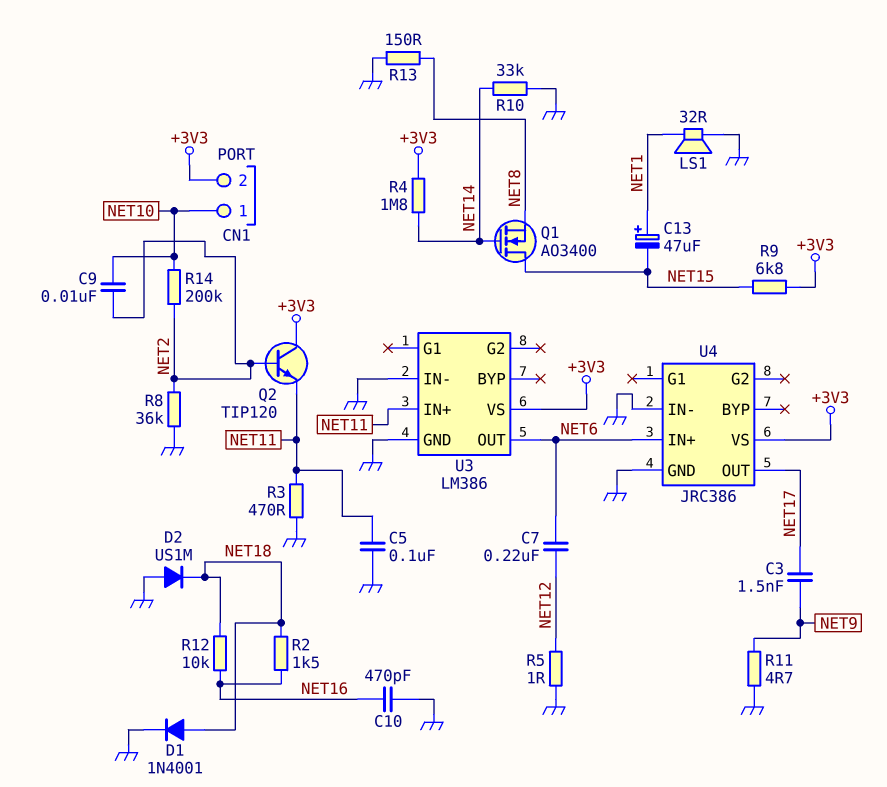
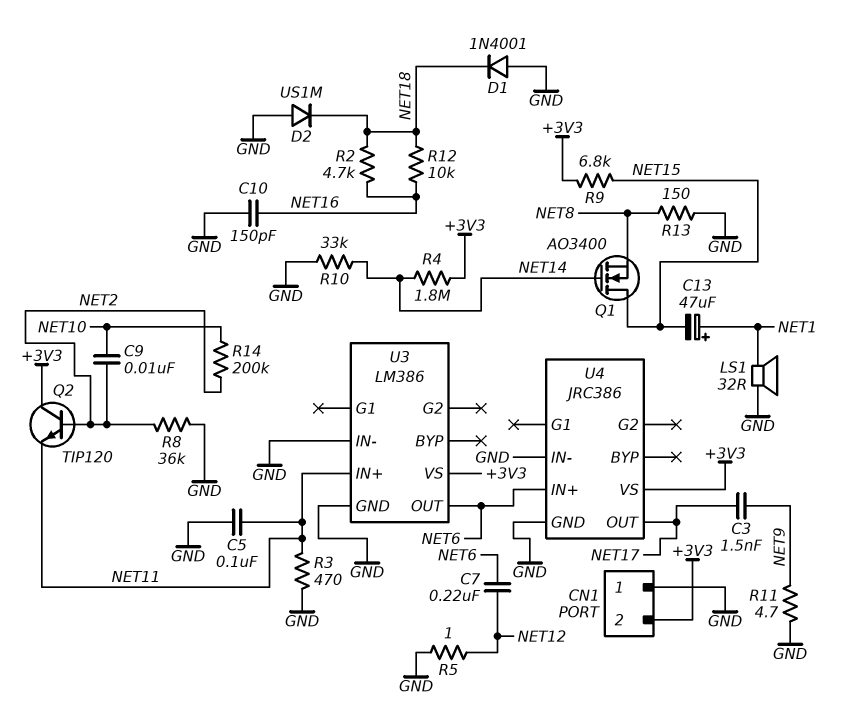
C10: 470pF (GND, NET16) -> 150pF (GND, NET16)
CN1 pin 1: NET10 -> GND
D1: diode 1N4001 (A NET18, K GND) -> diode 1N4001 (A GND, K NET18)
R2: 1.5k (NET16, NET18) -> 4.7k (NET16, NET18)

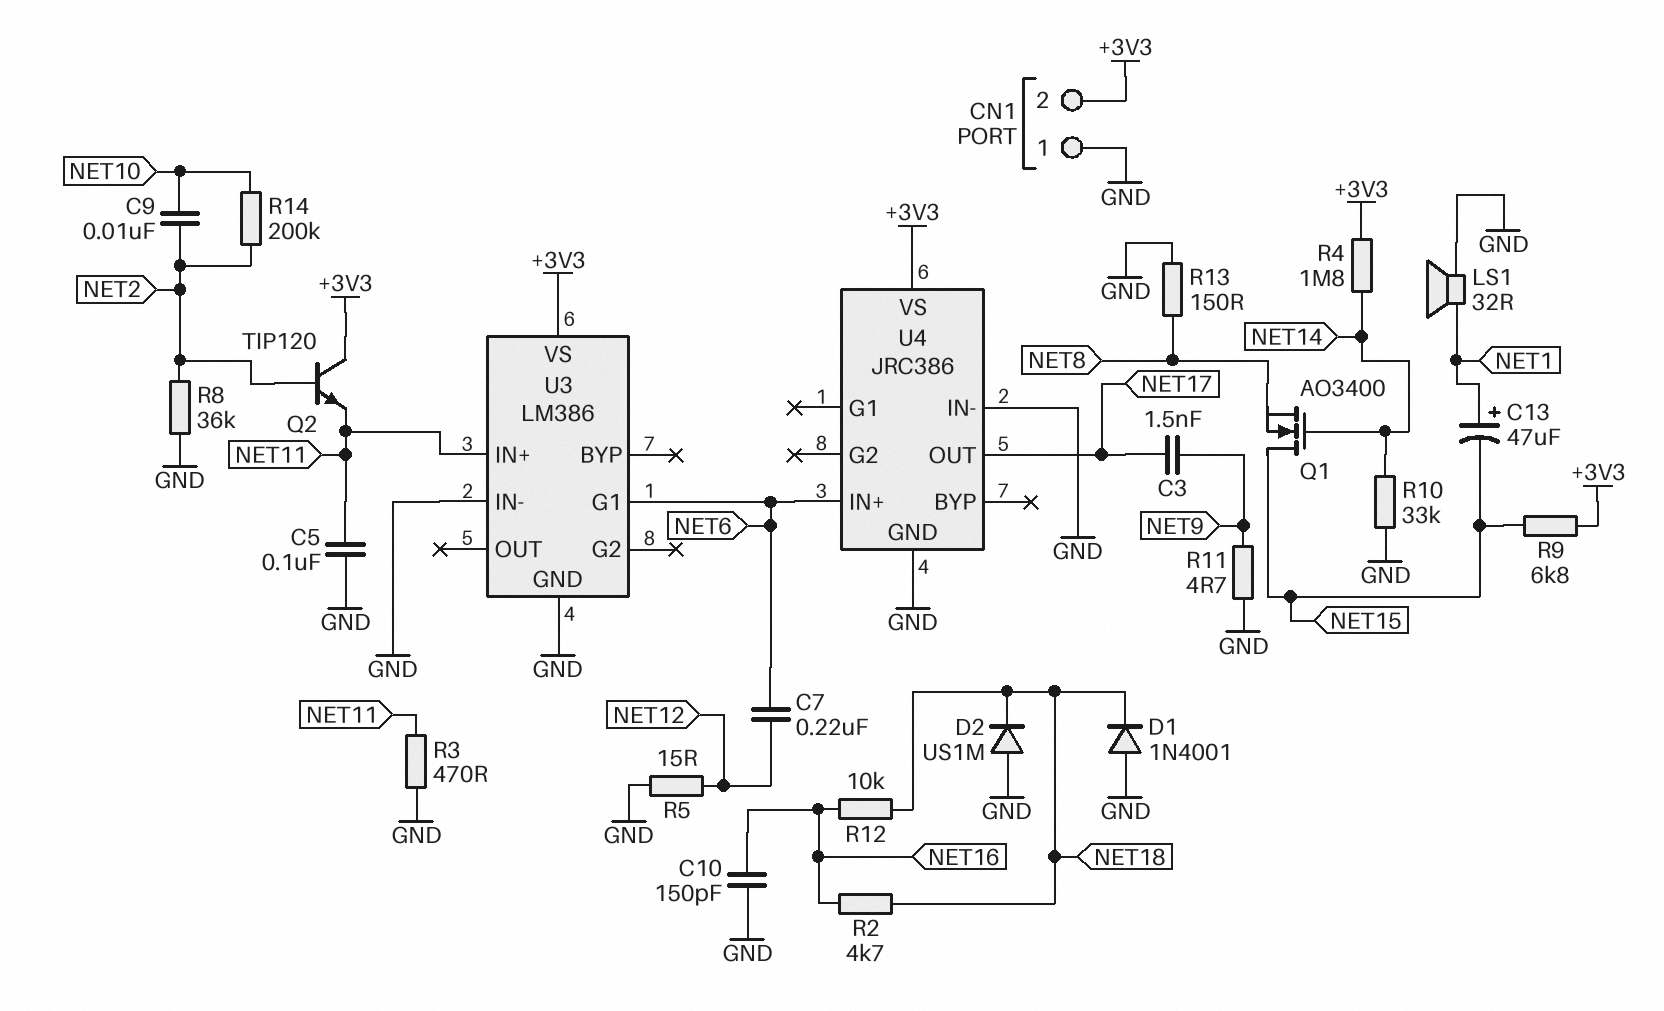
R5: 1 (GND, NET12) -> 15 (GND, NET12)
U3 pin G1: none -> NET6
U3 pin OUT: NET6 -> none

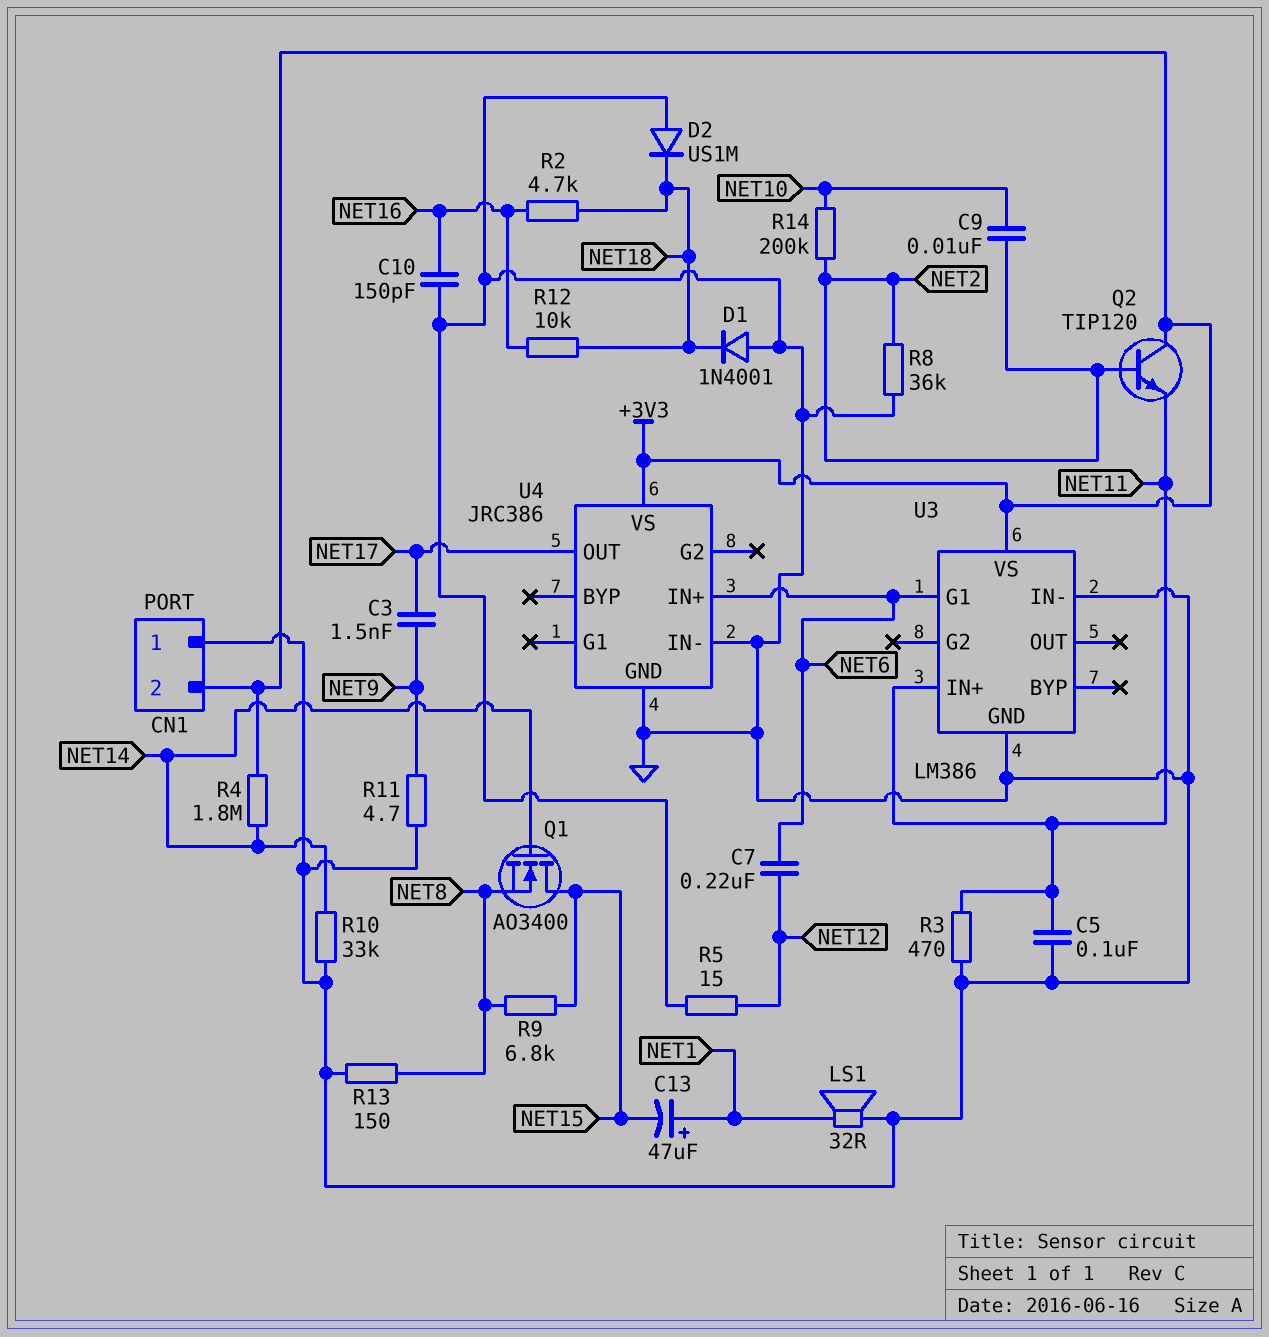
R9: 6.8k (+3V3, NET15) -> 6.8k (NET8, NET15)

